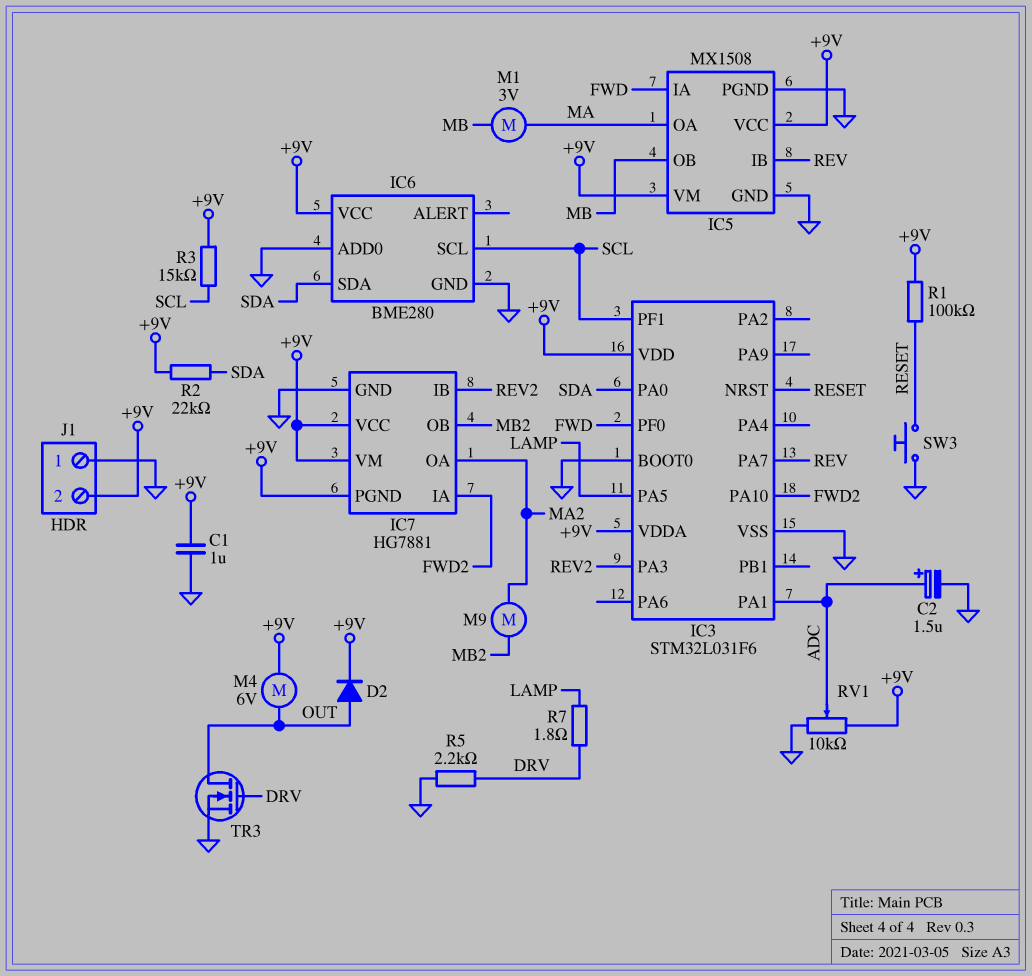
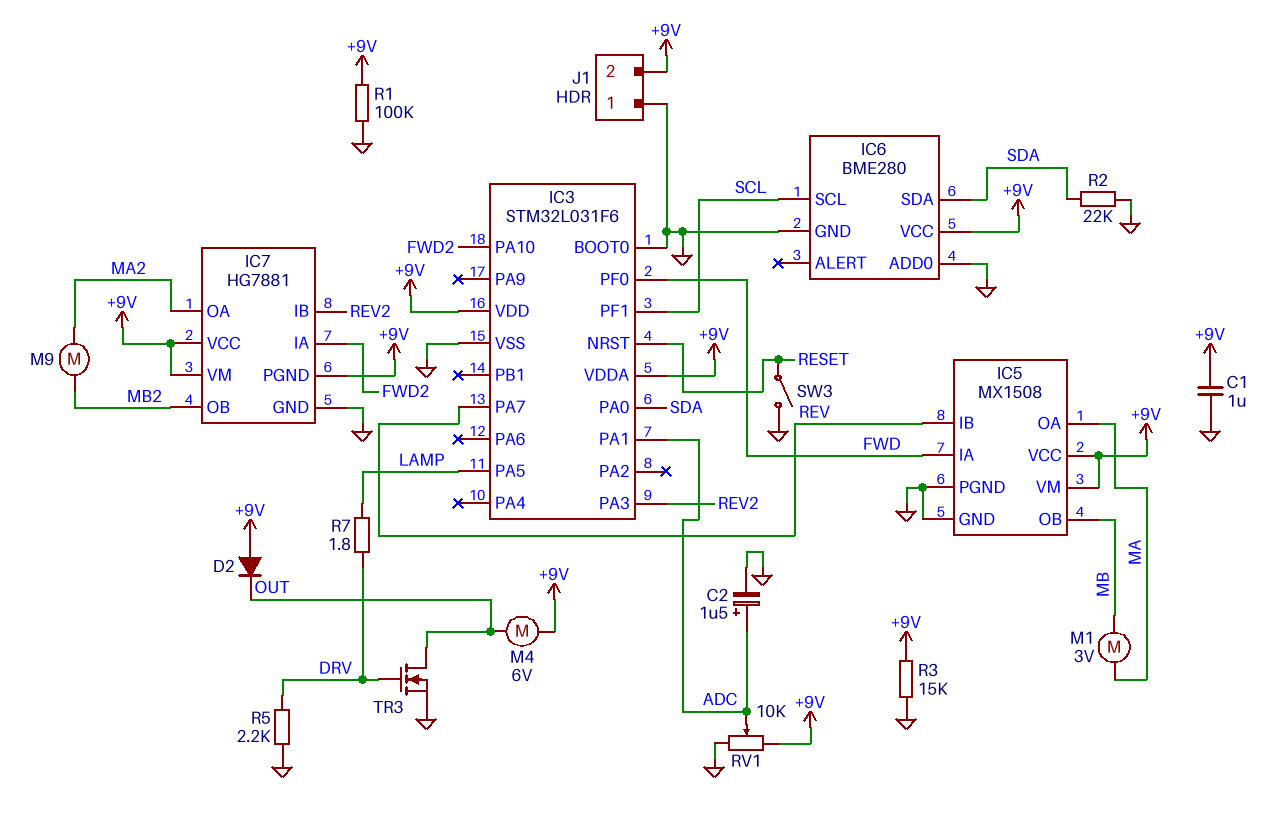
D2: diode (A OUT, K +9V) -> diode (A +9V, K OUT)
R1: 100k (+9V, RESET) -> 100k (+9V, GND)
R2: 22k (+9V, SDA) -> 22k (GND, SDA)
R3: 15k (+9V, SCL) -> 15k (+9V, GND)
SW3: button (GND, RESET) -> switch (GND, RESET)

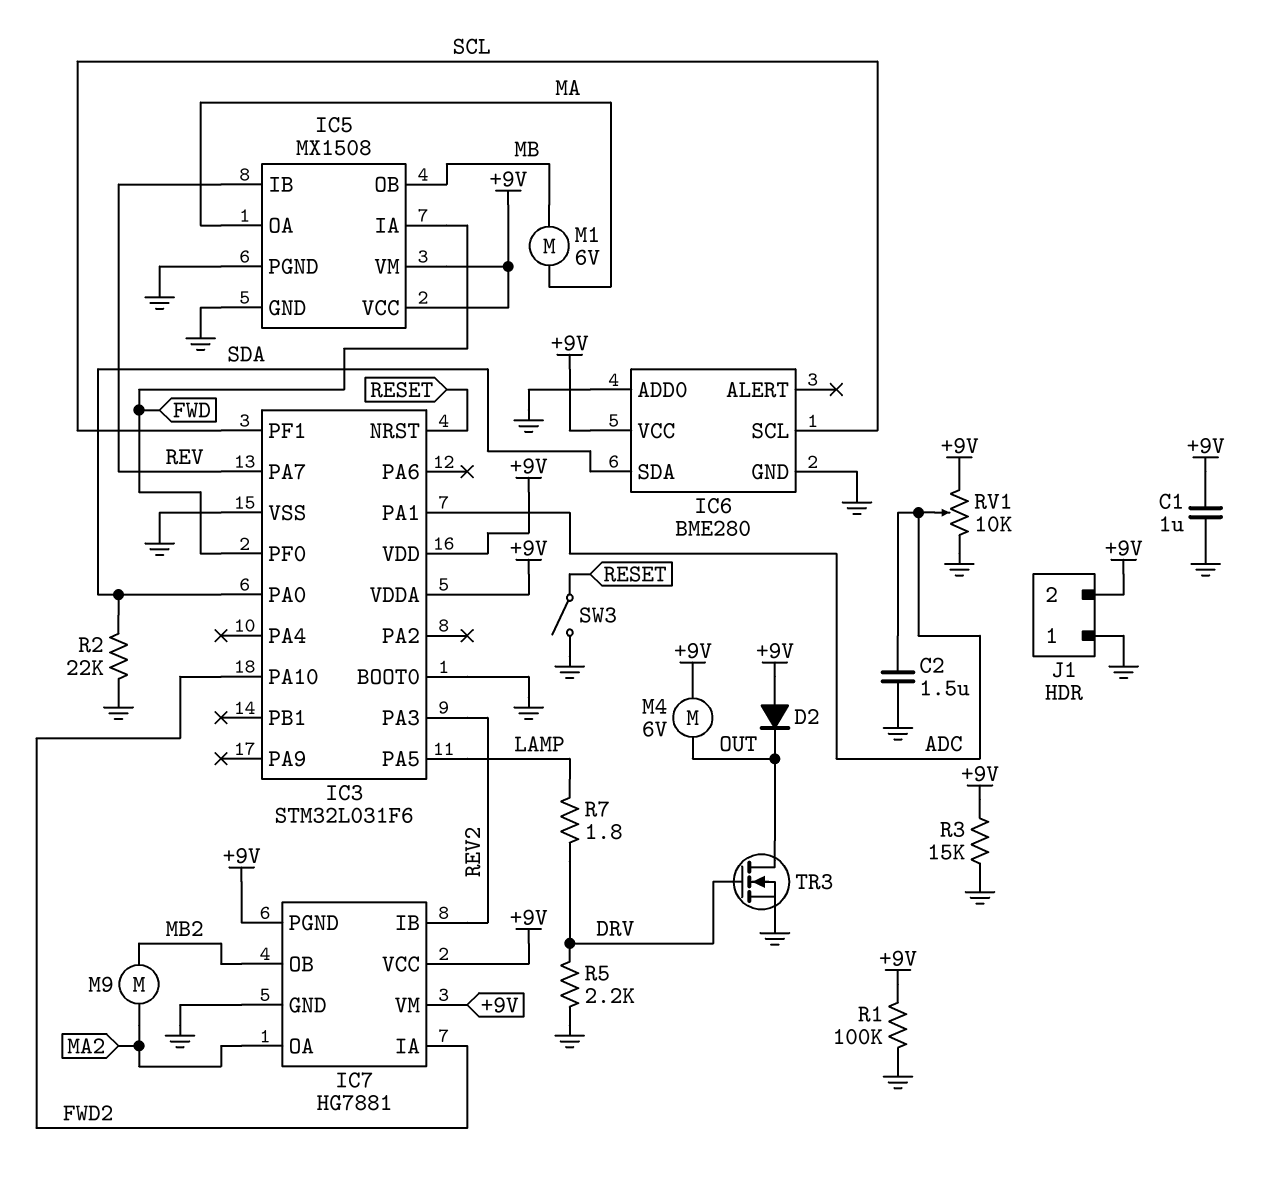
C2: 1.5uF (plus ADC, minus GND) -> 1.5uF (ADC, GND)
M1: motor 3V (MA, MB) -> motor 6V (MA, MB)

